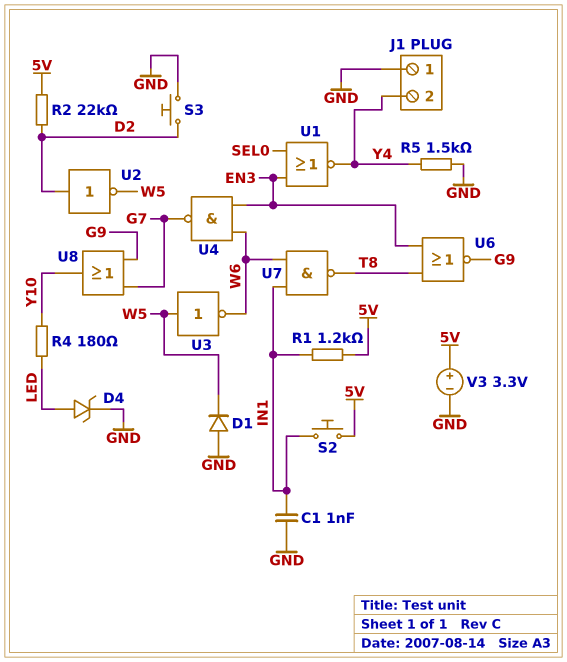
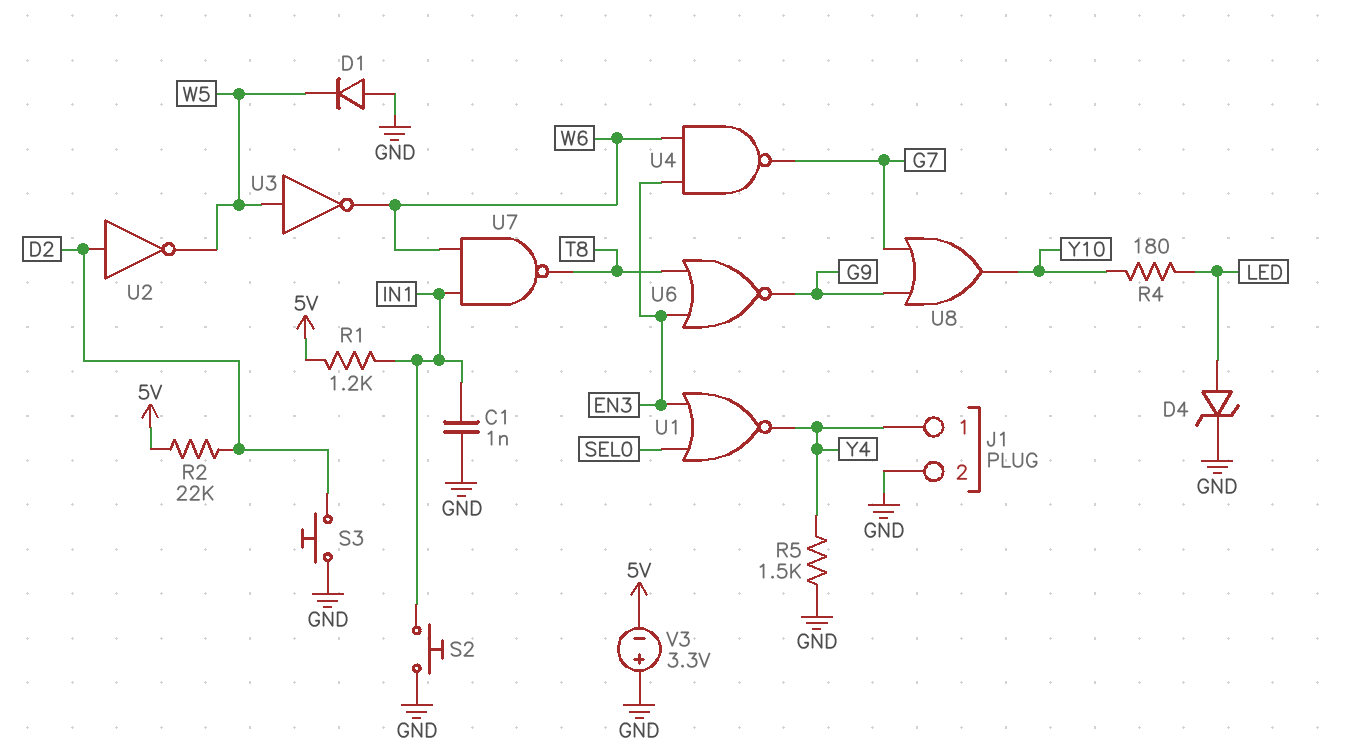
J1 pin 1: GND -> Y4
J1 pin 2: Y4 -> GND
S2: button (5V, IN1) -> button (GND, IN1)
V3: 3.3V (plus 5V, minus GND) -> 3.3V (plus GND, minus 5V)

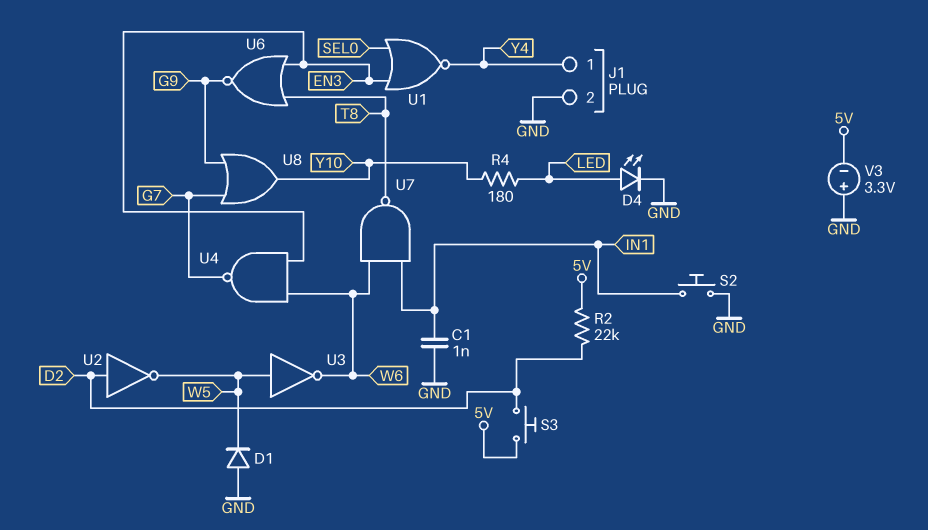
D4: zener (A LED, K GND) -> LED (A LED, K GND)
R1: 1.2k (5V, IN1) -> none
R5: 1.5k (GND, Y4) -> none
S3: button (D2, GND) -> button (5V, D2)

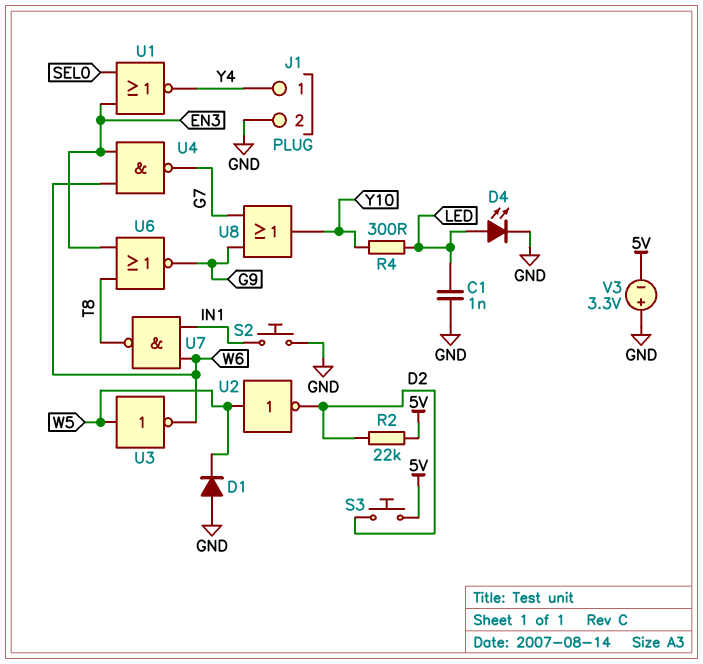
C1: 1nF (GND, IN1) -> 1nF (GND, LED)
R4: 180 (LED, Y10) -> 300 (LED, Y10)
U2: NOT (in D2, out W5) -> NOT (in W5, out D2)

